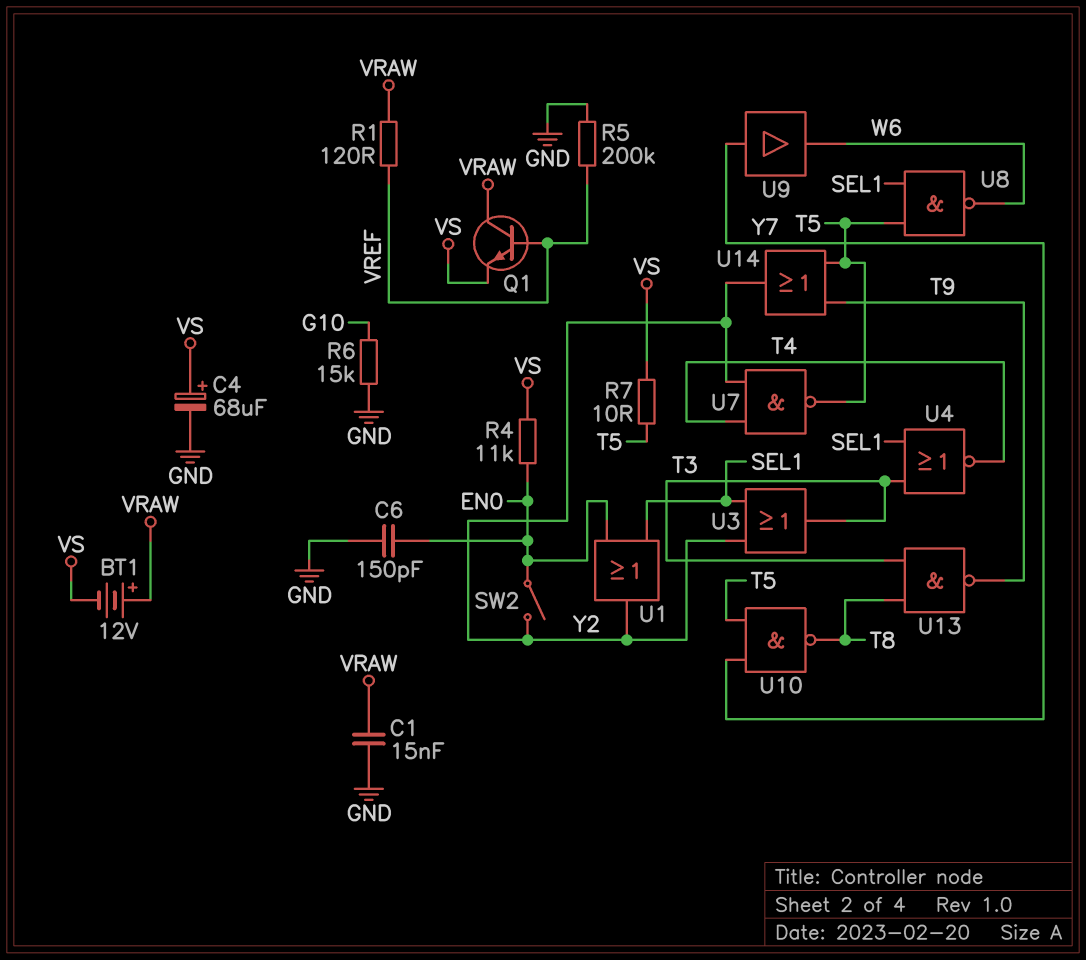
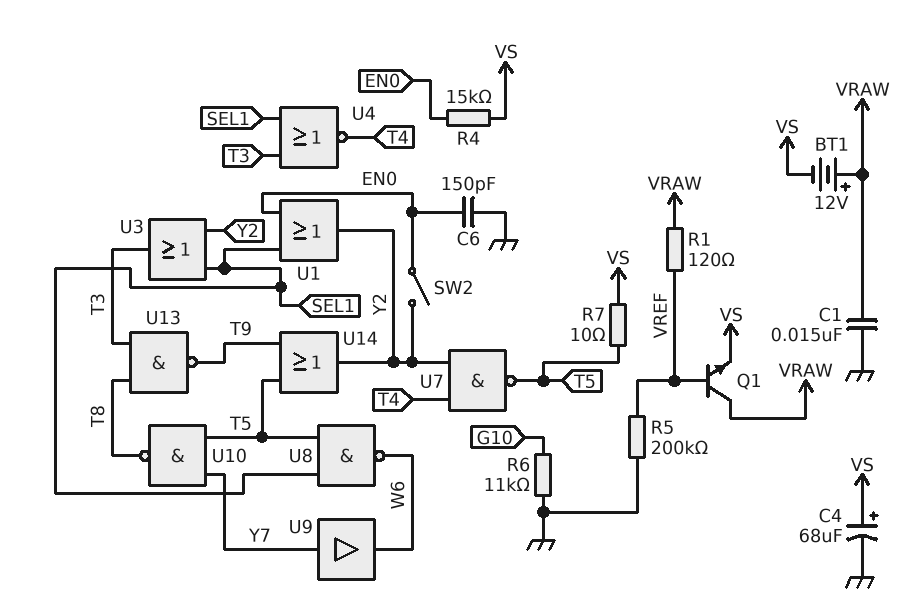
R4: 11k (EN0, VS) -> 15k (EN0, VS)
R6: 15k (G10, GND) -> 11k (G10, GND)

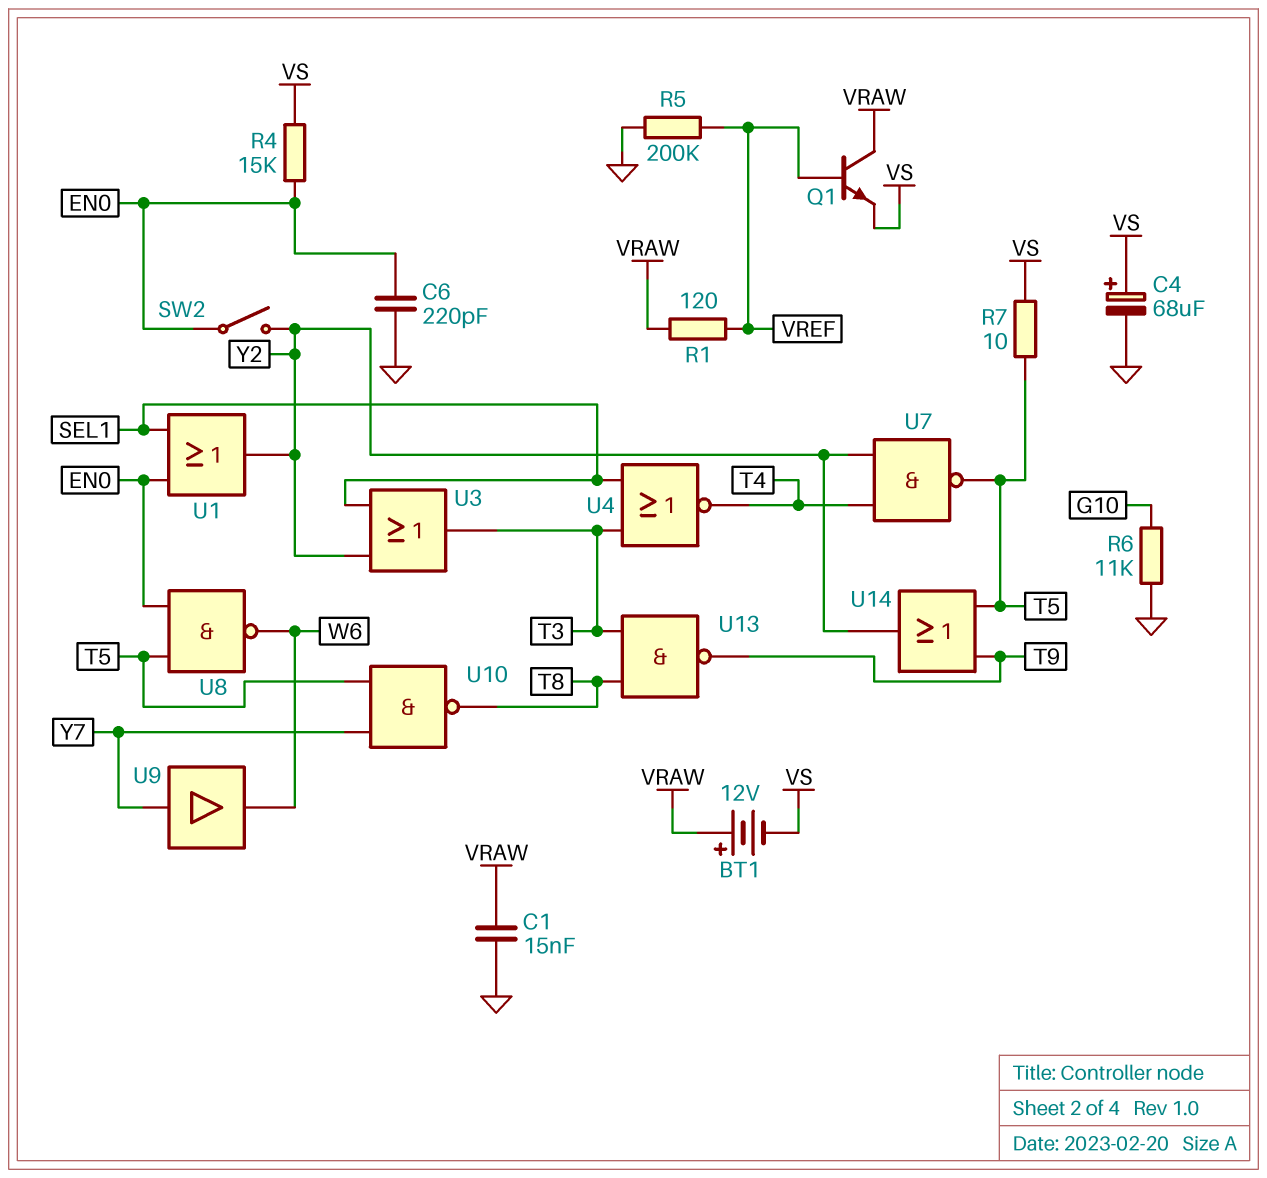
C6: 150pF (EN0, GND) -> 220pF (EN0, GND)
U8: NAND (in SEL1, in T5, out W6) -> NAND (in EN0, in T5, out W6)

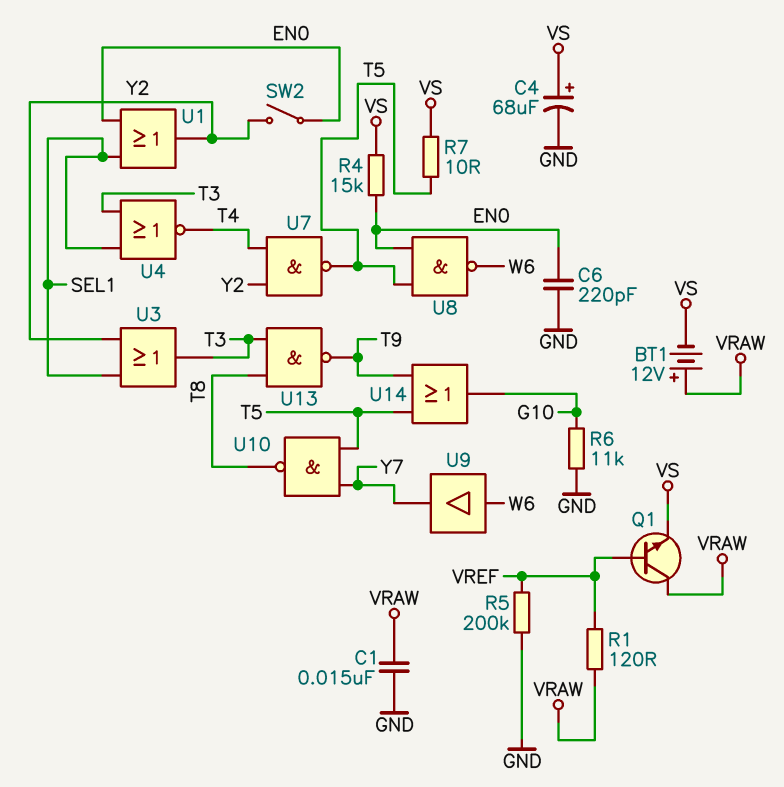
U9: buffer (in Y7, out W6) -> buffer (in W6, out Y7)
U14: OR (in T5, in T9, out Y2) -> OR (in T5, in T9, out G10)

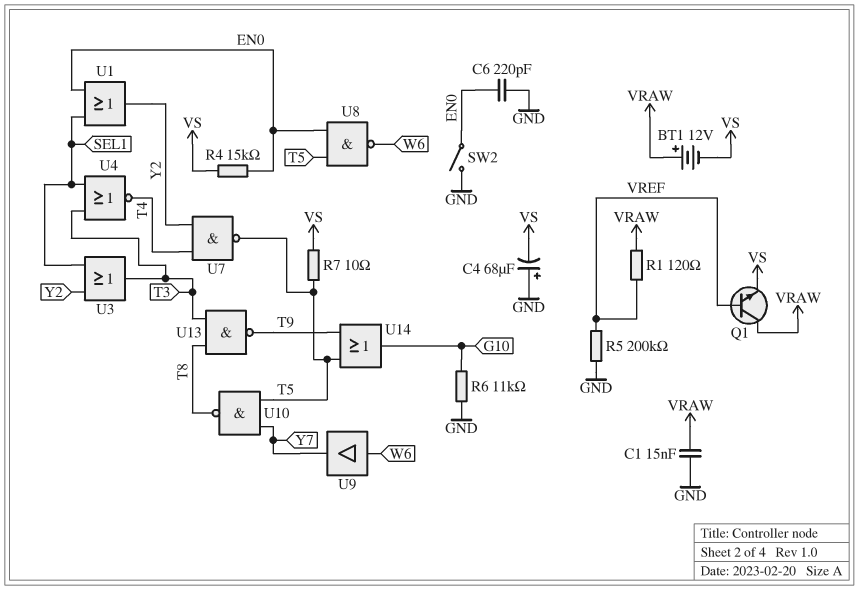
C4: 68uF (plus VS, minus GND) -> 68uF (plus GND, minus VS)
SW2: switch (EN0, Y2) -> switch (EN0, GND)

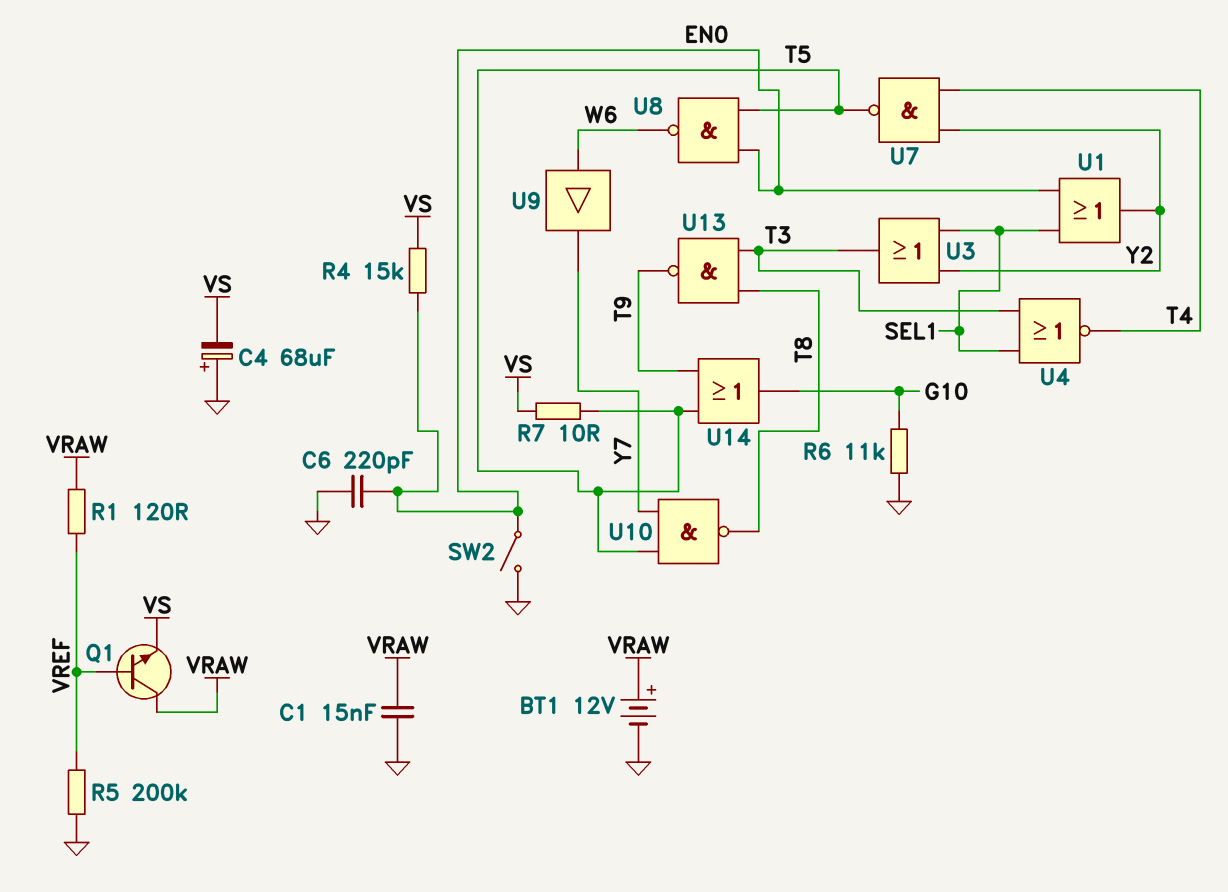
BT1: 12V (plus VRAW, minus VS) -> 12V (plus VRAW, minus GND)

